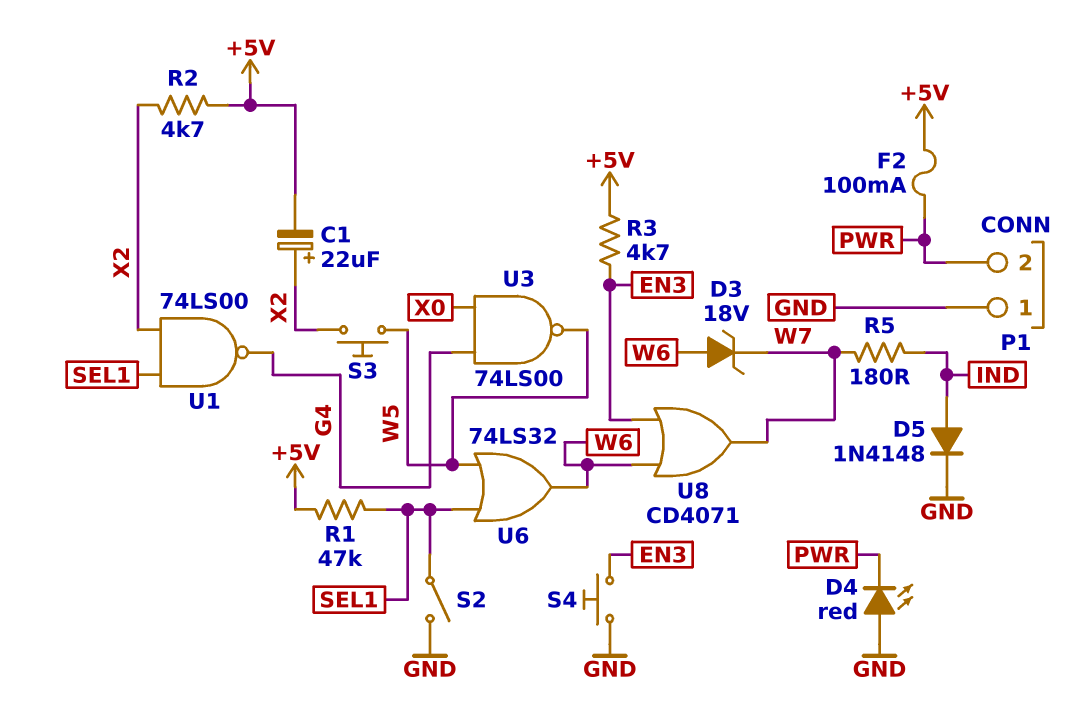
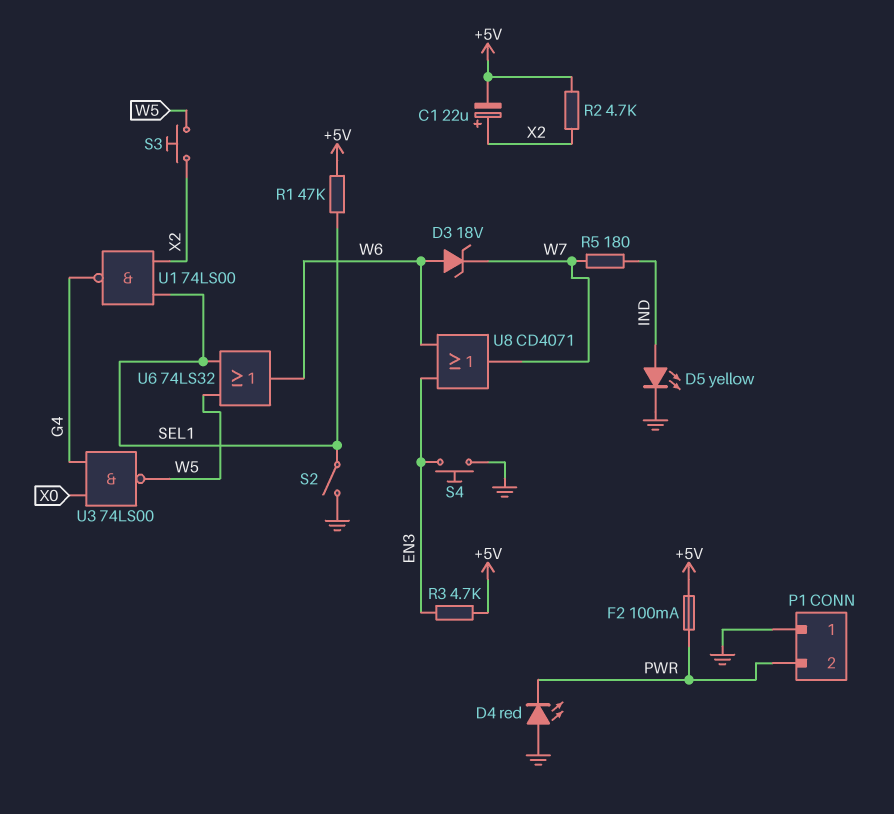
D5: diode 1N4148 (A IND, K GND) -> LED yellow (A IND, K GND)

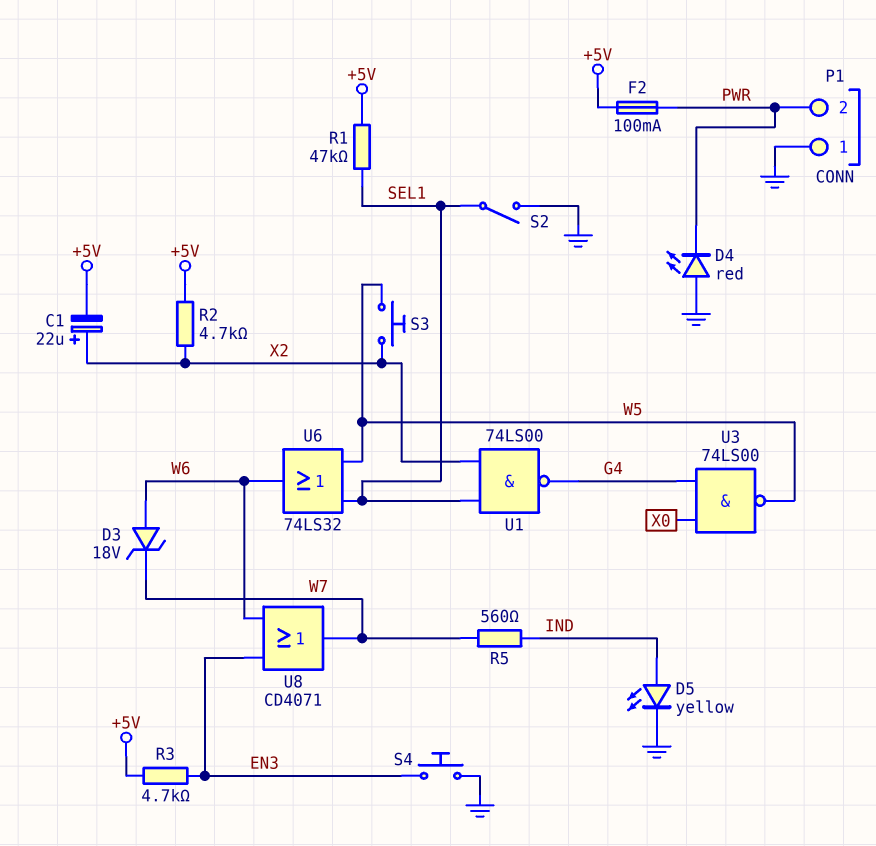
R5: 180 (IND, W7) -> 560 (IND, W7)

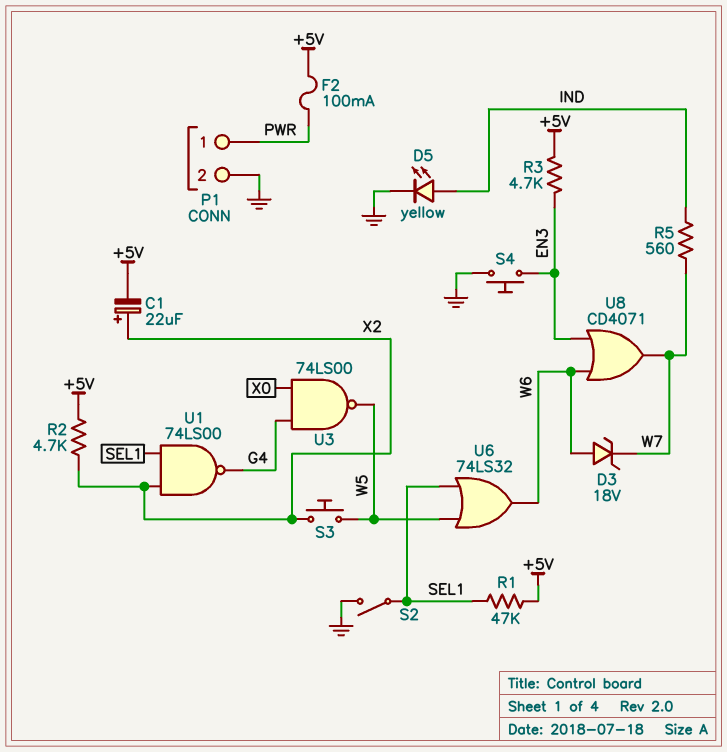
D4: LED red (A GND, K PWR) -> none
P1 pin 1: GND -> PWR
P1 pin 2: PWR -> GND

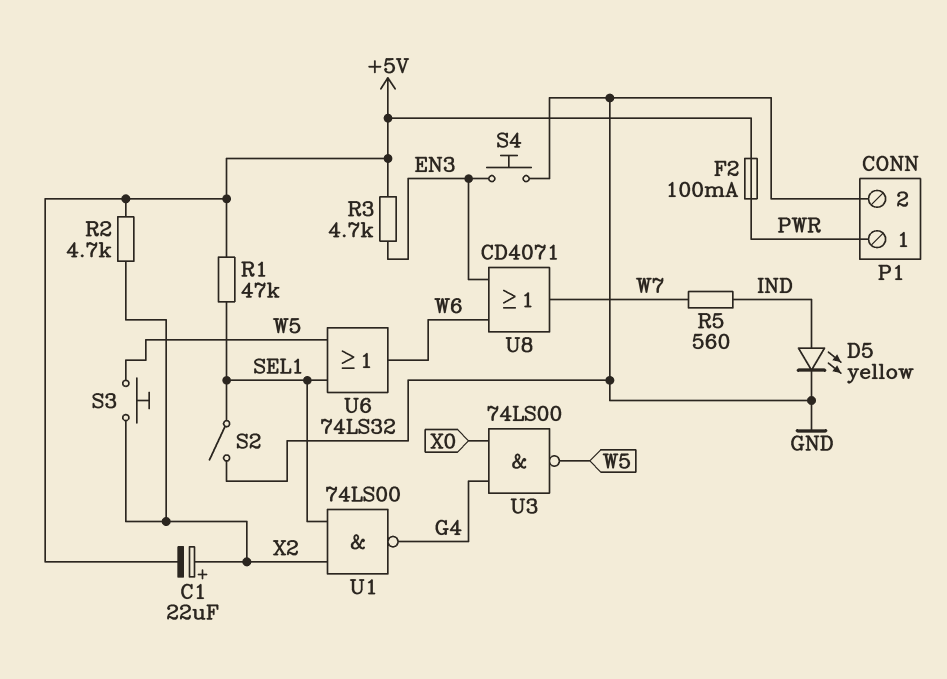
D3: zener 18V (A W6, K W7) -> none

